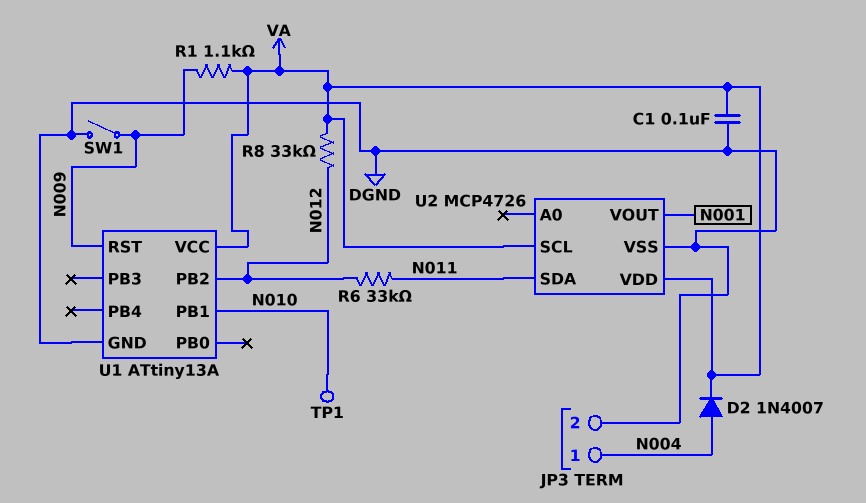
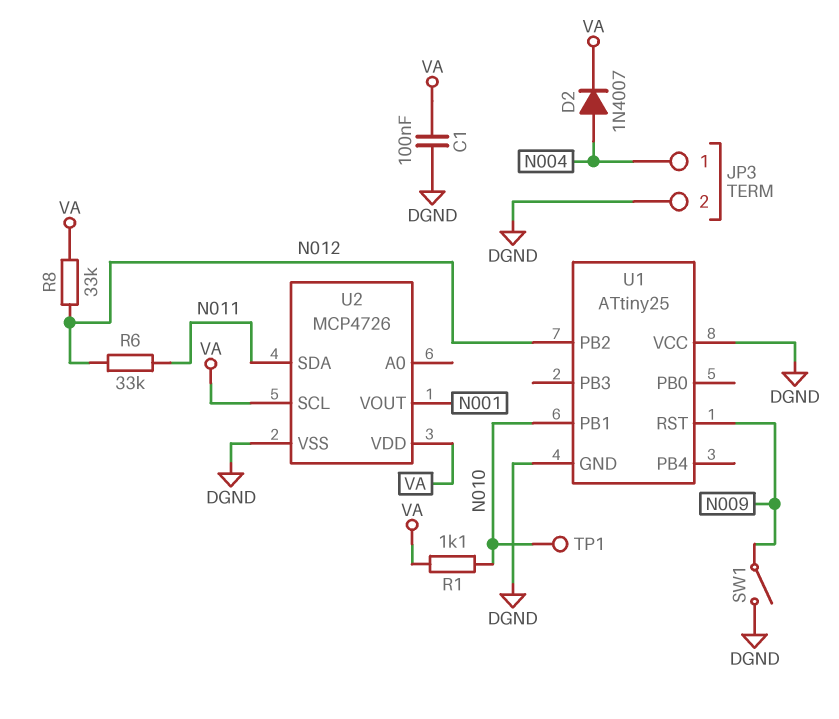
R1: 1.1k (N009, VA) -> 1.1k (N010, VA)
U1: ATtiny13A -> ATtiny25
U1 pin VCC: VA -> DGND

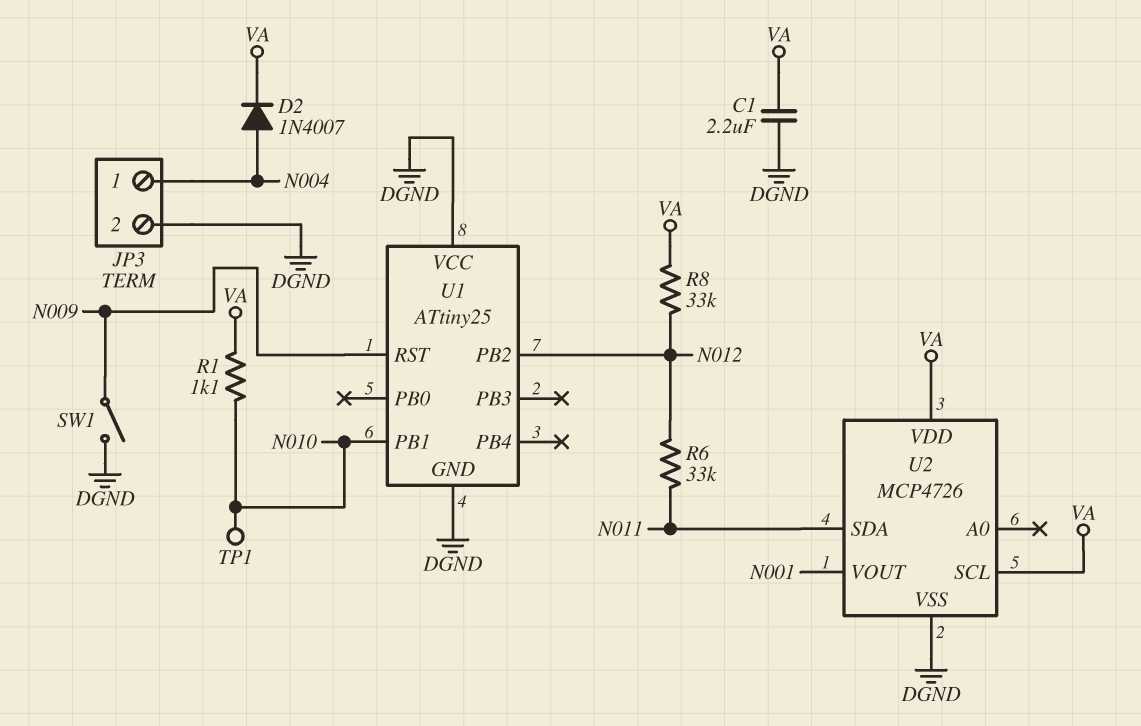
C1: 100nF (DGND, VA) -> 2.2uF (DGND, VA)

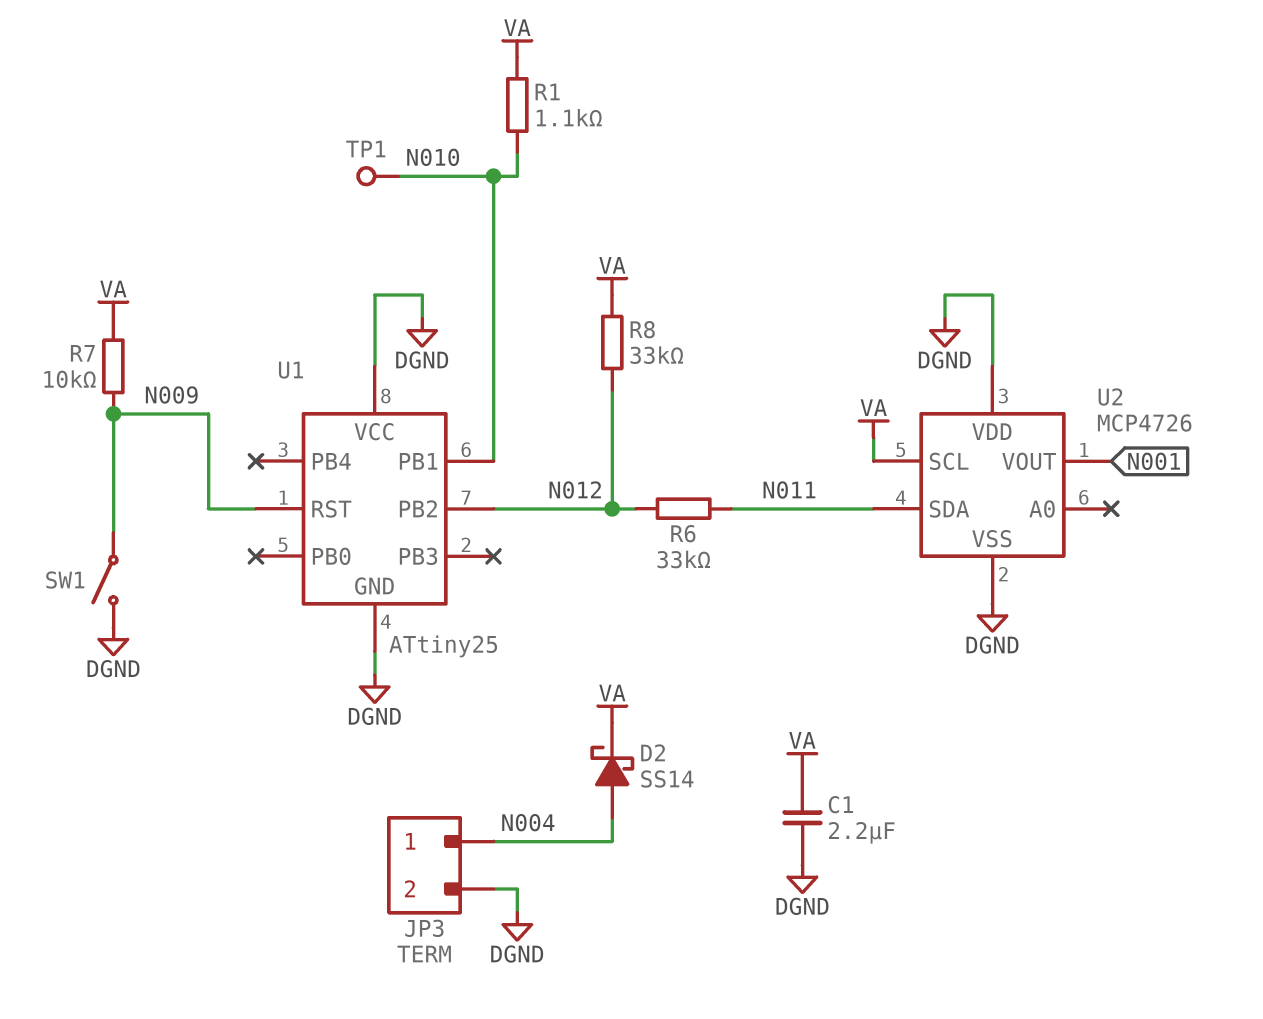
D2: diode 1N4007 (A N004, K VA) -> schottky SS14 (A N004, K VA)
R7: none -> 10k (N009, VA)
U2 pin VDD: VA -> DGND

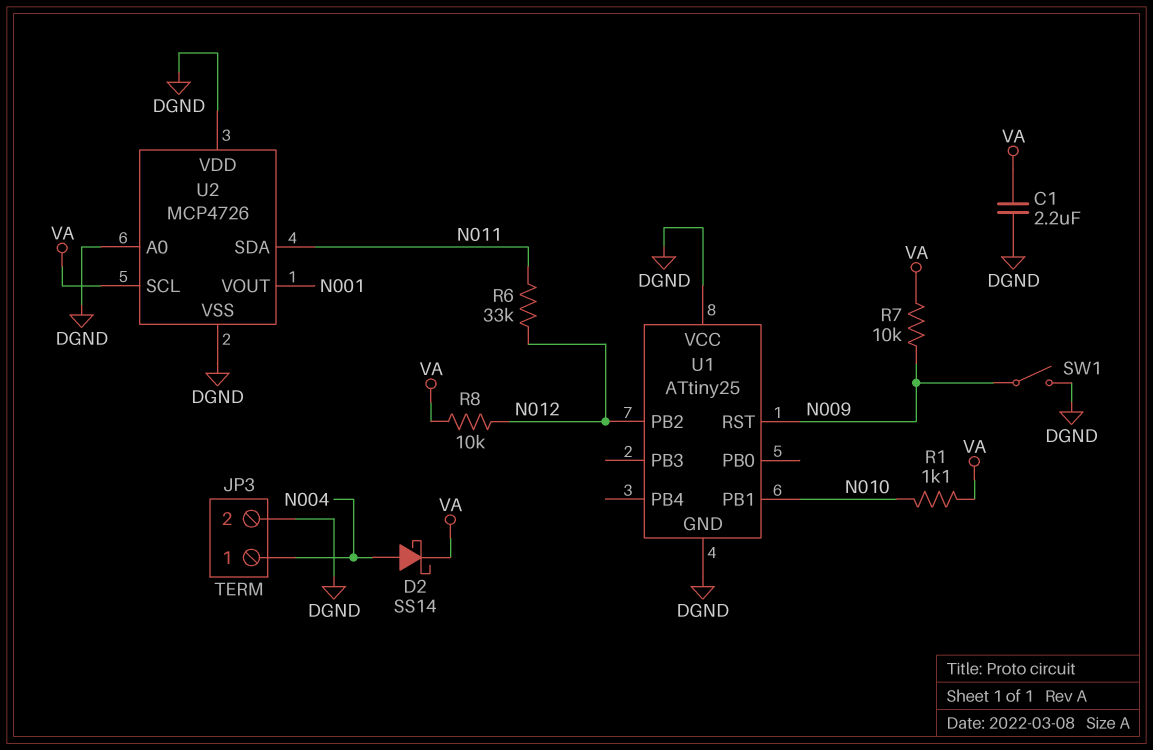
R8: 33k (N012, VA) -> 10k (N012, VA)
TP1: test point (N010) -> none
U2 pin A0: none -> DGND

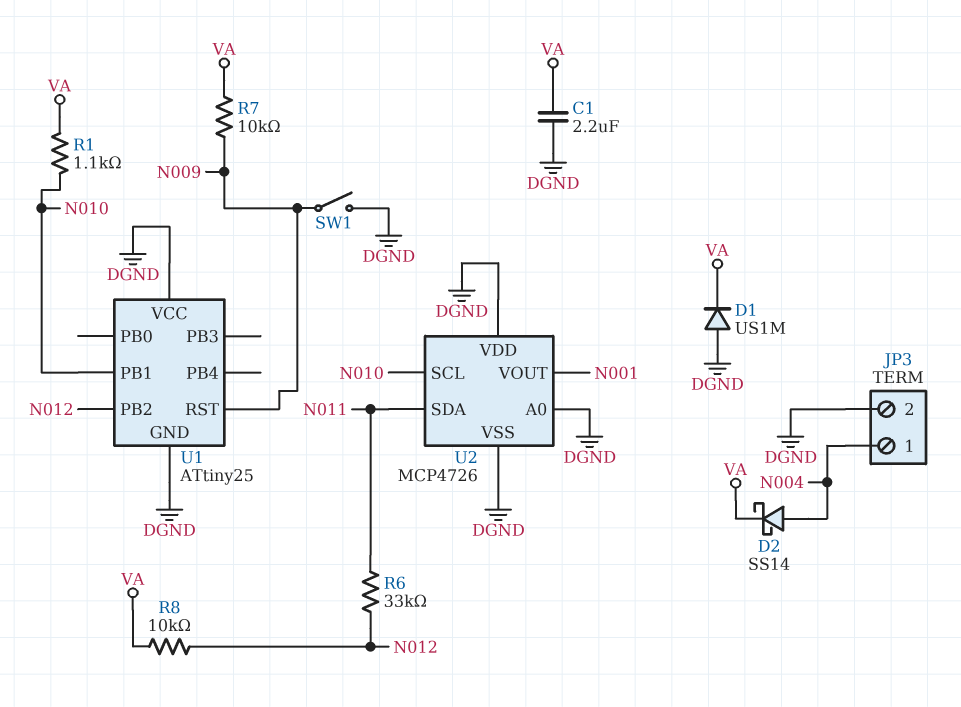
D1: none -> diode US1M (A DGND, K VA)
U2 pin SCL: VA -> N010

